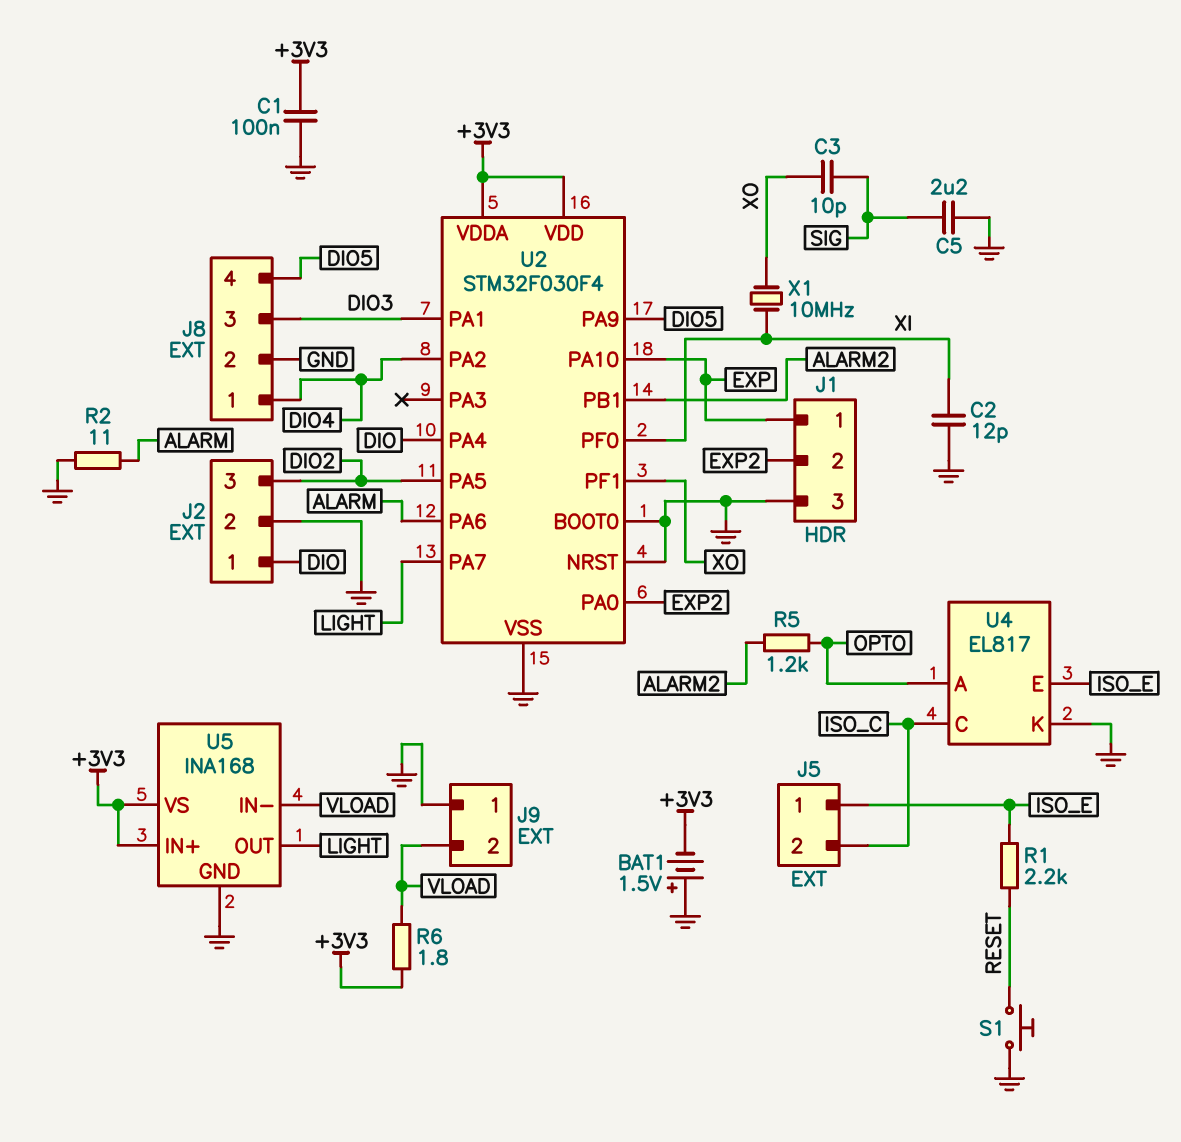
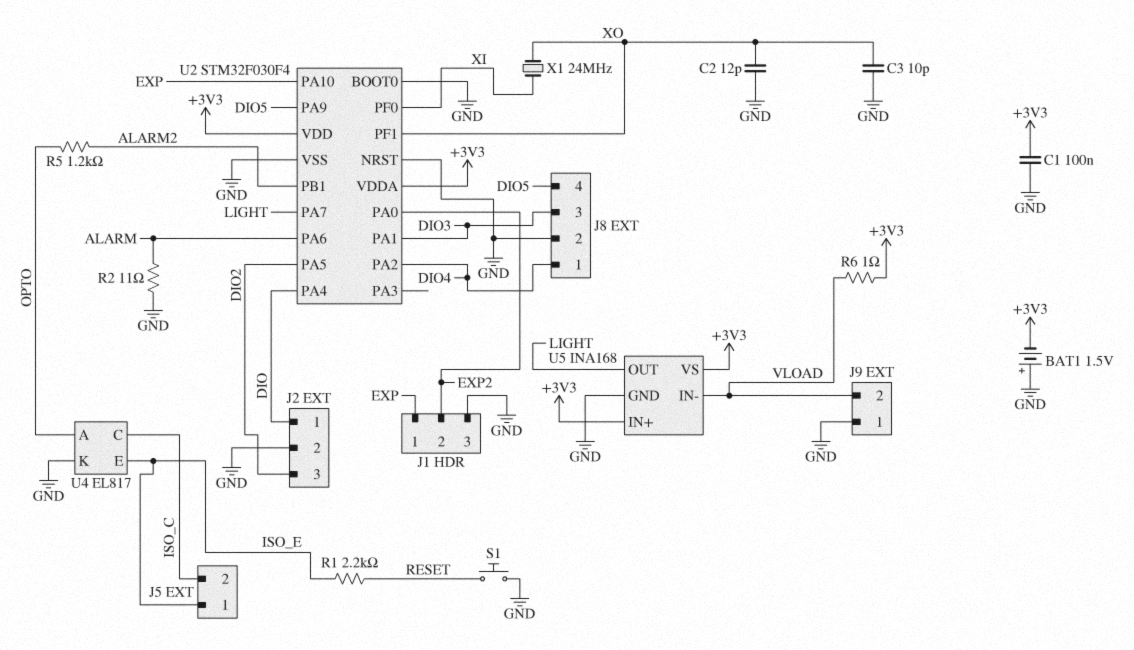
C2: 12pF (GND, XI) -> 12pF (GND, XO)
C3: 10pF (SIG, XO) -> 10pF (GND, XO)
C5: 2.2uF (GND, SIG) -> none
R6: 1.8 (+3V3, VLOAD) -> 1 (+3V3, VLOAD)
X1: 10MHz (XI, XO) -> 24MHz (XI, XO)

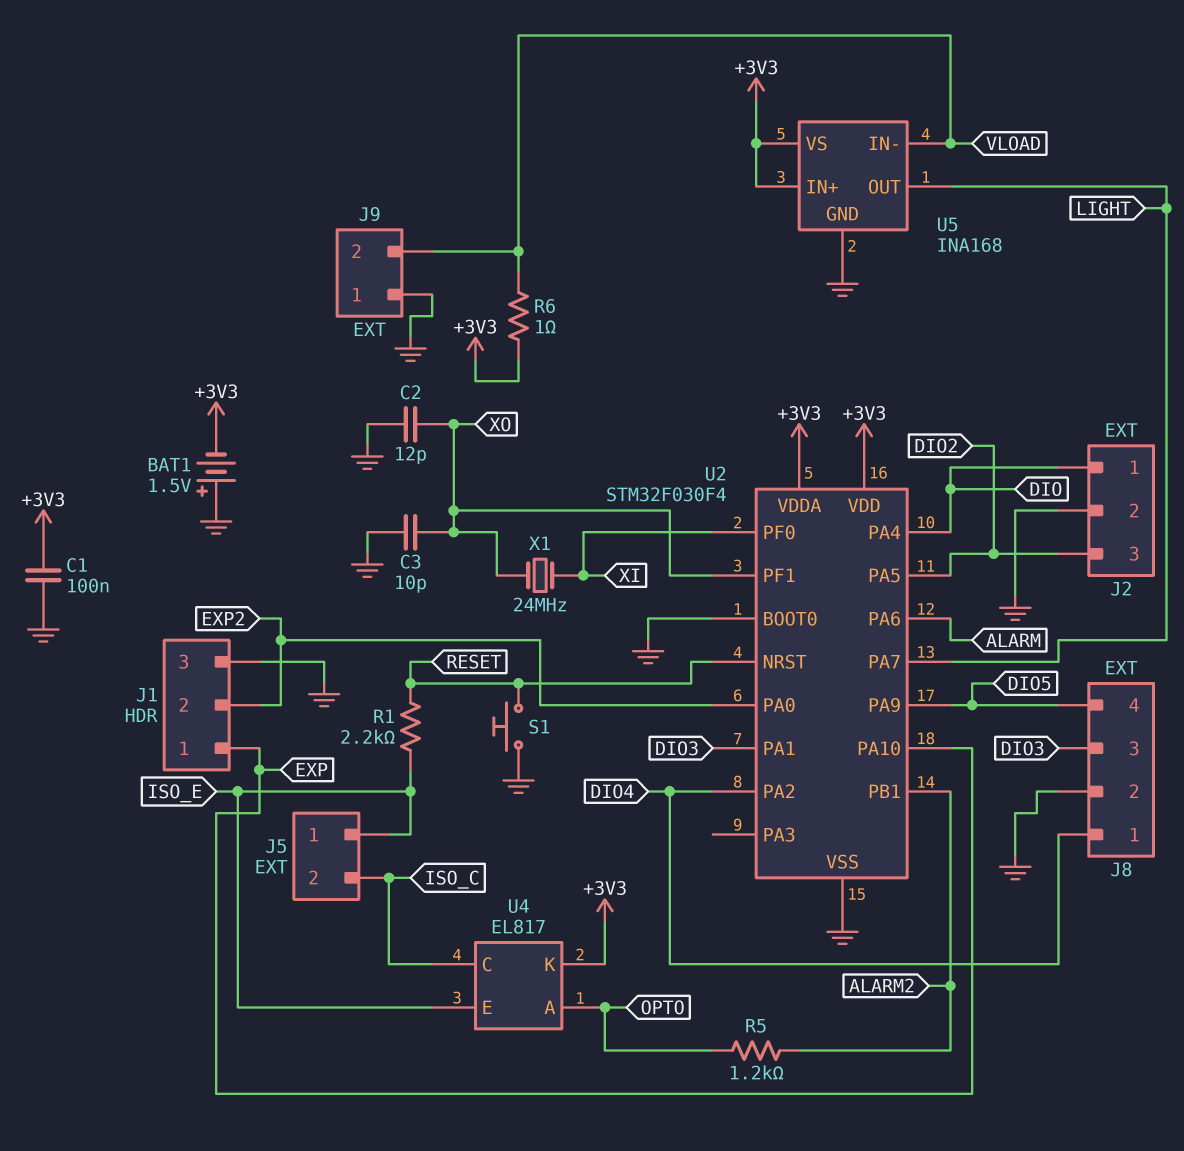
R2: 11 (ALARM, GND) -> none
U2 pin NRST: GND -> RESET
U4 pin K: GND -> +3V3

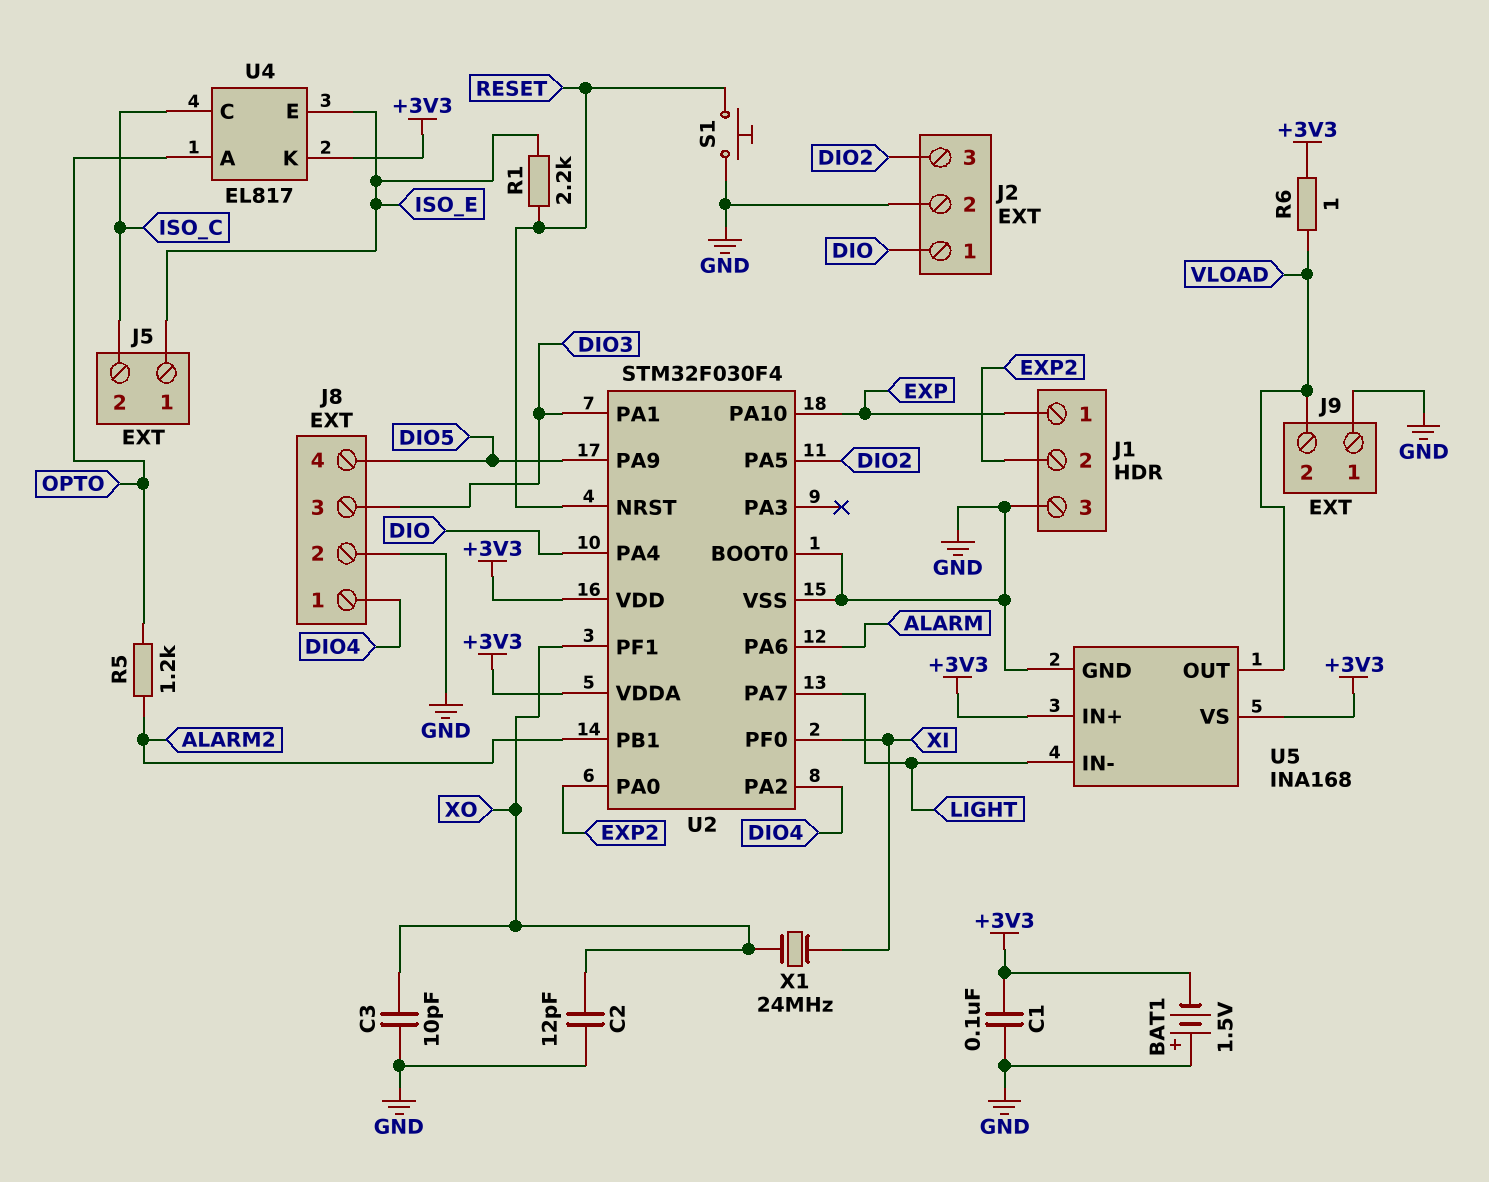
U5 pin IN-: VLOAD -> LIGHT
U5 pin OUT: LIGHT -> VLOAD

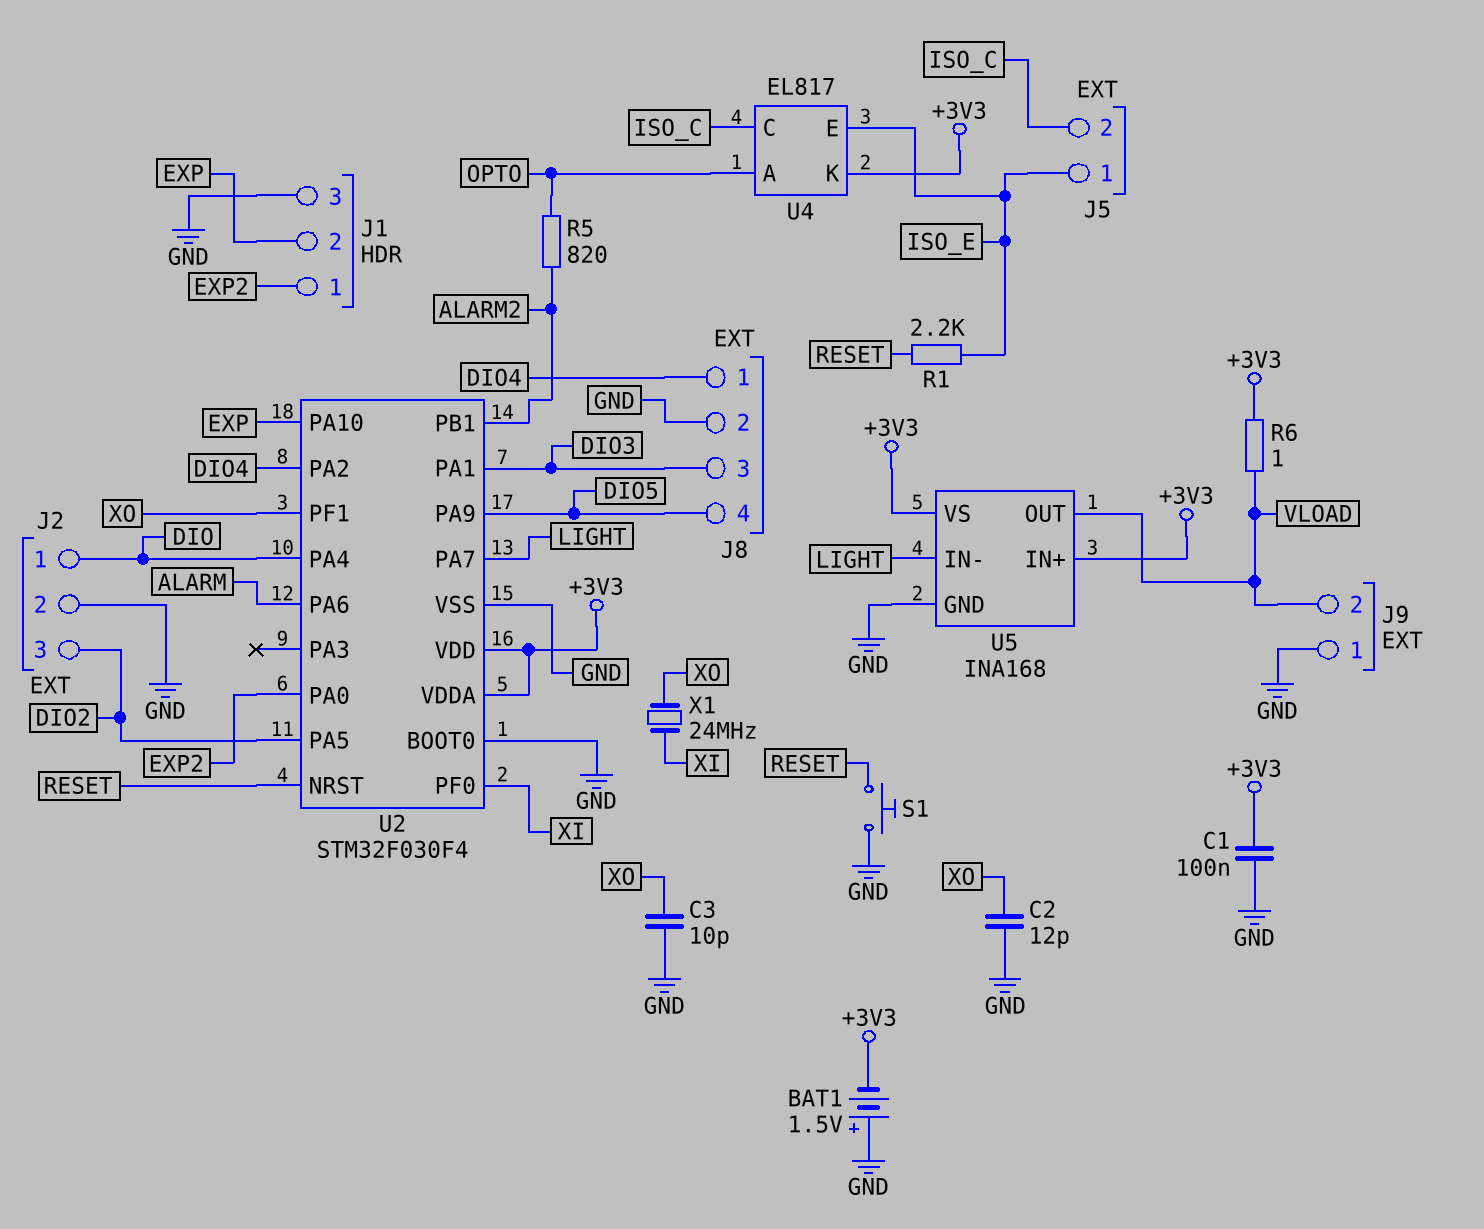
J1 pin 1: EXP -> EXP2
J1 pin 2: EXP2 -> EXP
R5: 1.2k (ALARM2, OPTO) -> 820 (ALARM2, OPTO)

